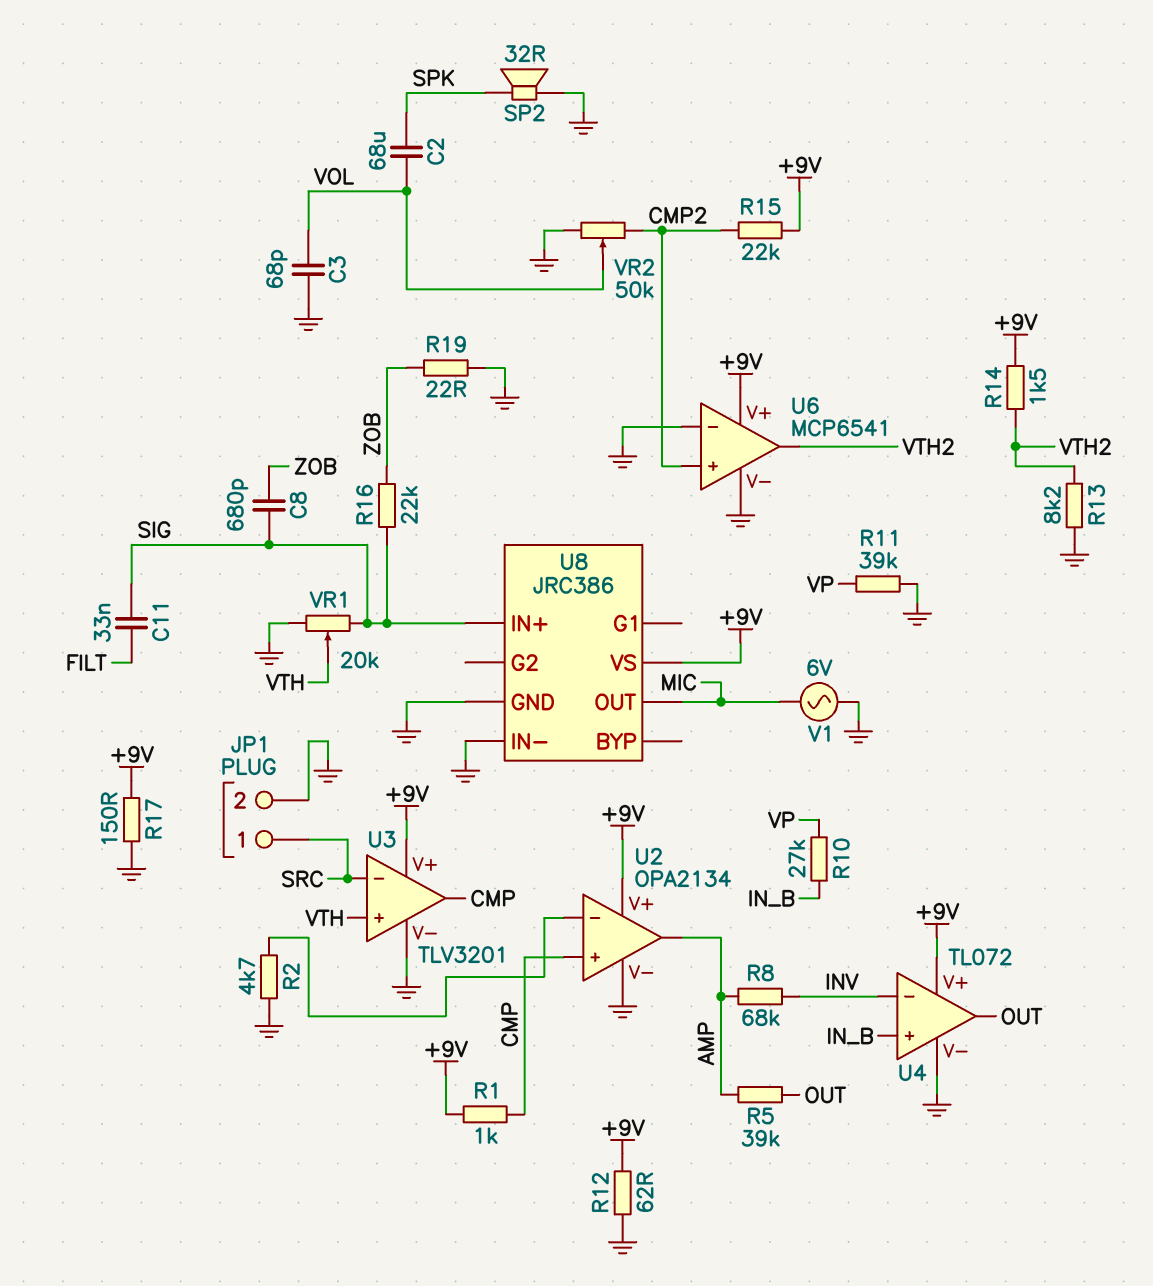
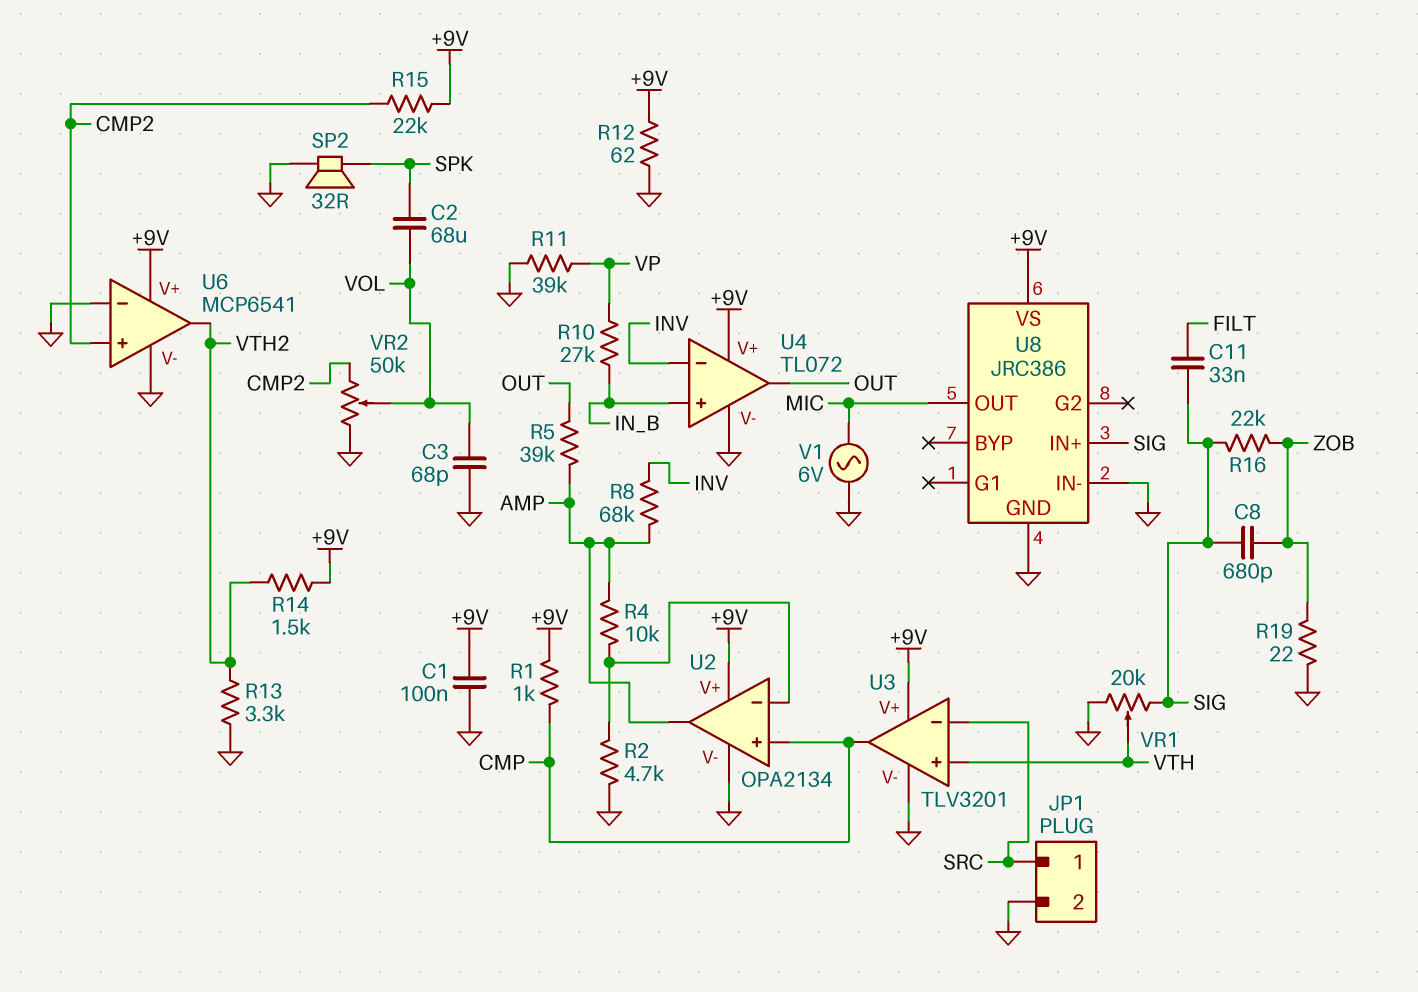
C1: none -> 100nF (+9V, GND)
R4: none -> 10k (AMP, U2/in-)
R13: 8.2k (GND, VTH2) -> 3.3k (GND, VTH2)
R17: 150 (+9V, GND) -> none

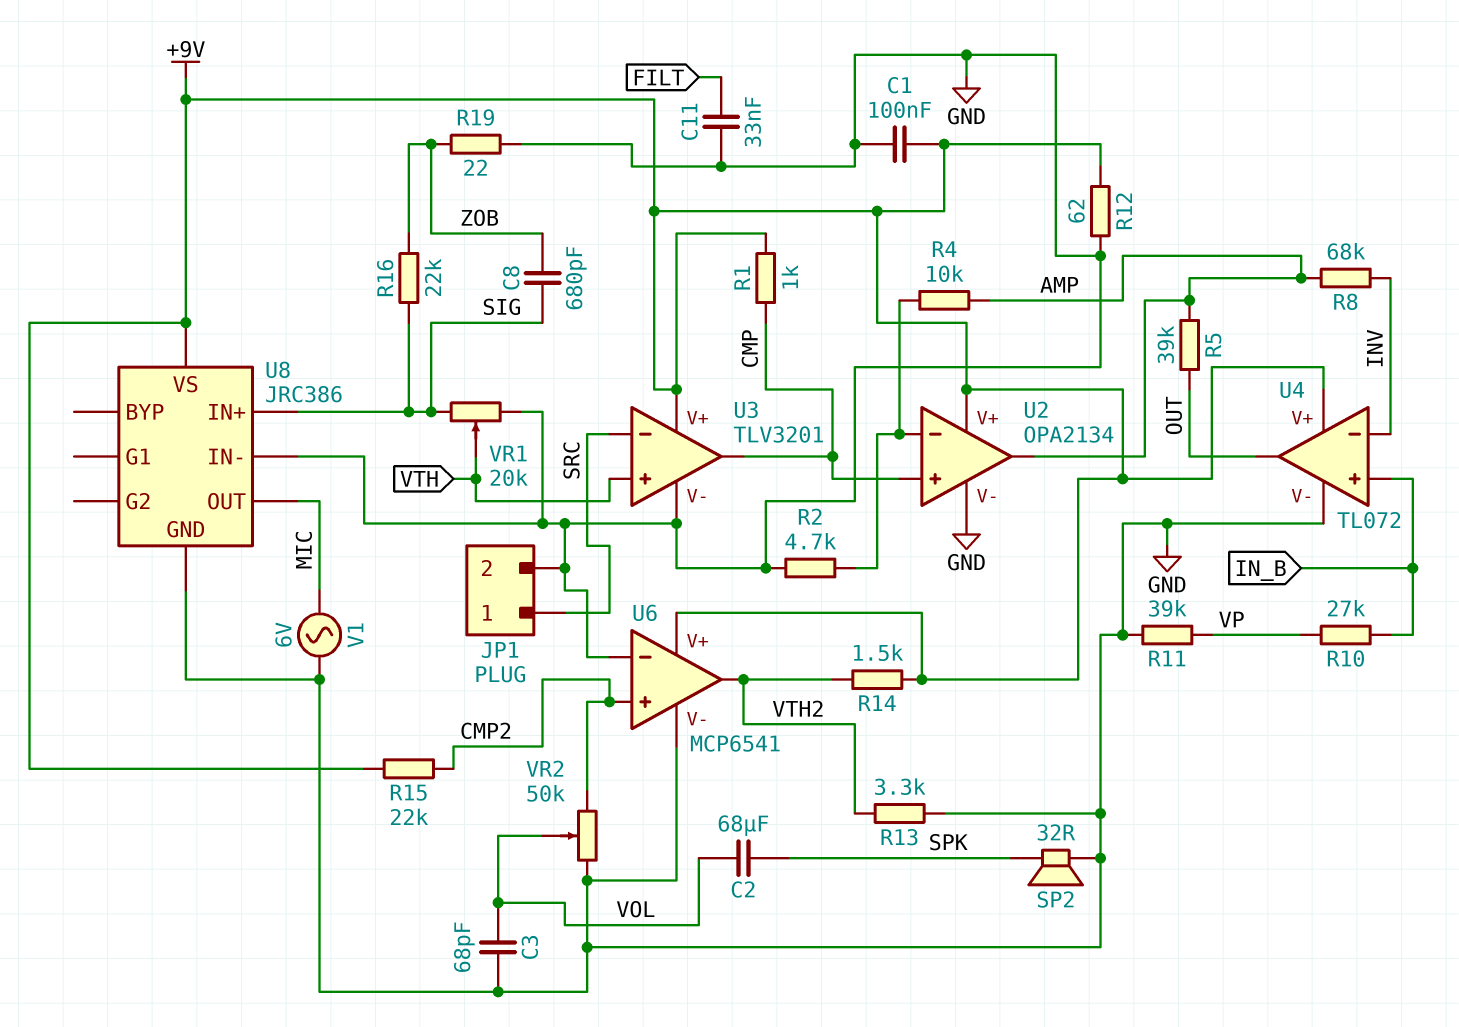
C11: 33nF (FILT, SIG) -> 33nF (FILT, GND)

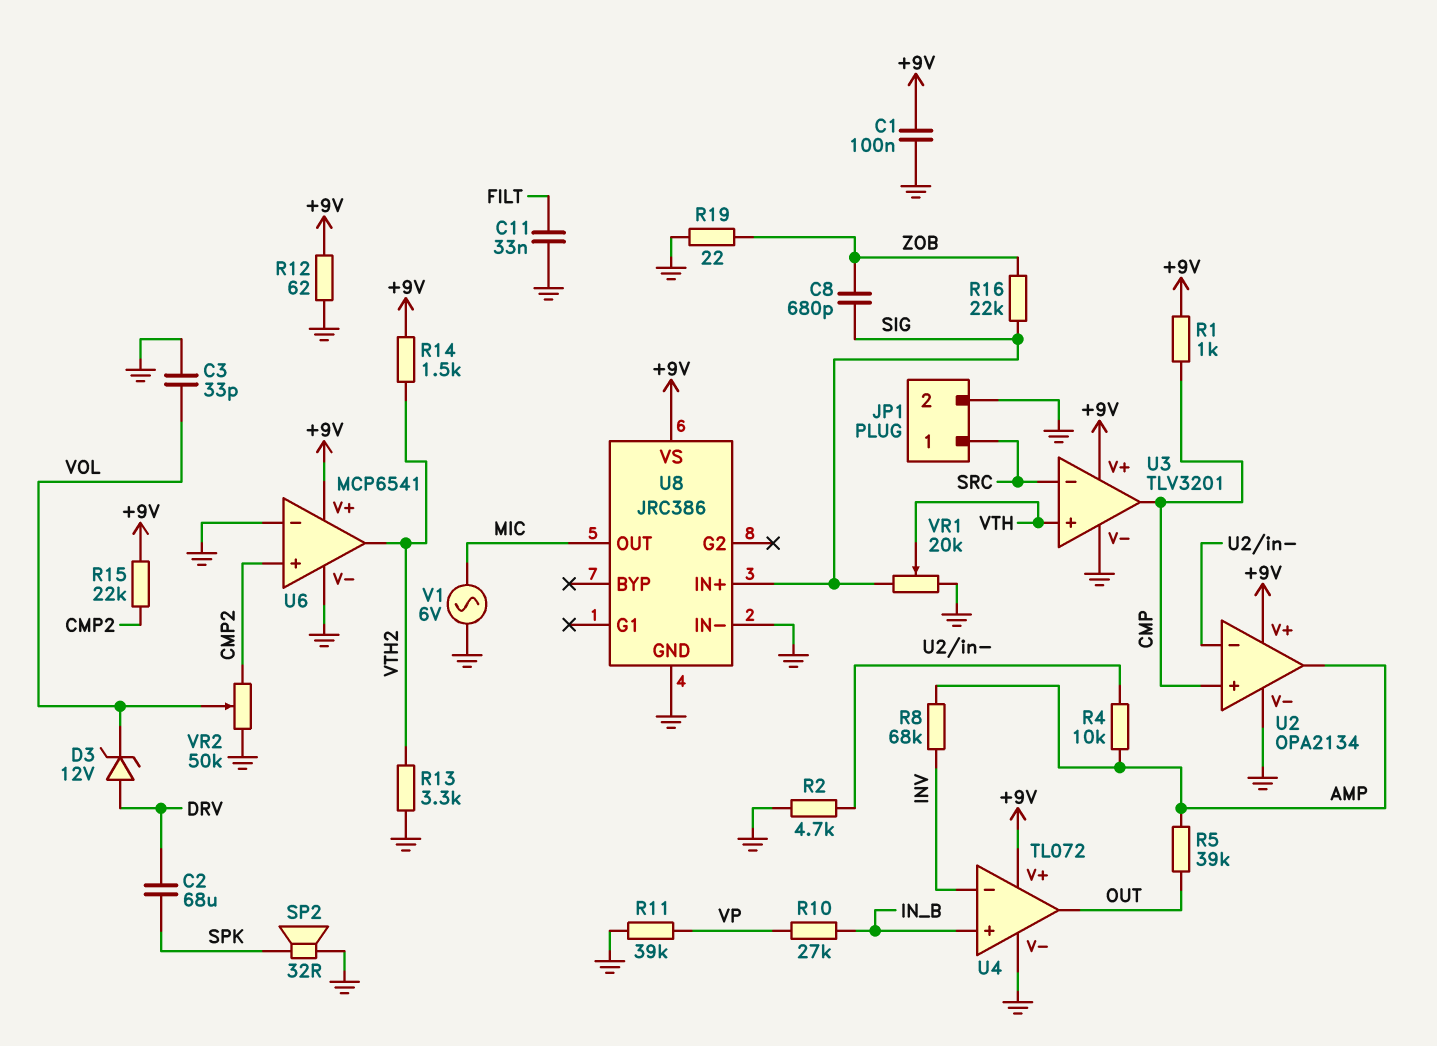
C2: 68uF (SPK, VOL) -> 68uF (DRV, SPK)
C3: 68pF (GND, VOL) -> 33pF (GND, VOL)
D3: none -> zener 12V (A DRV, K VOL)

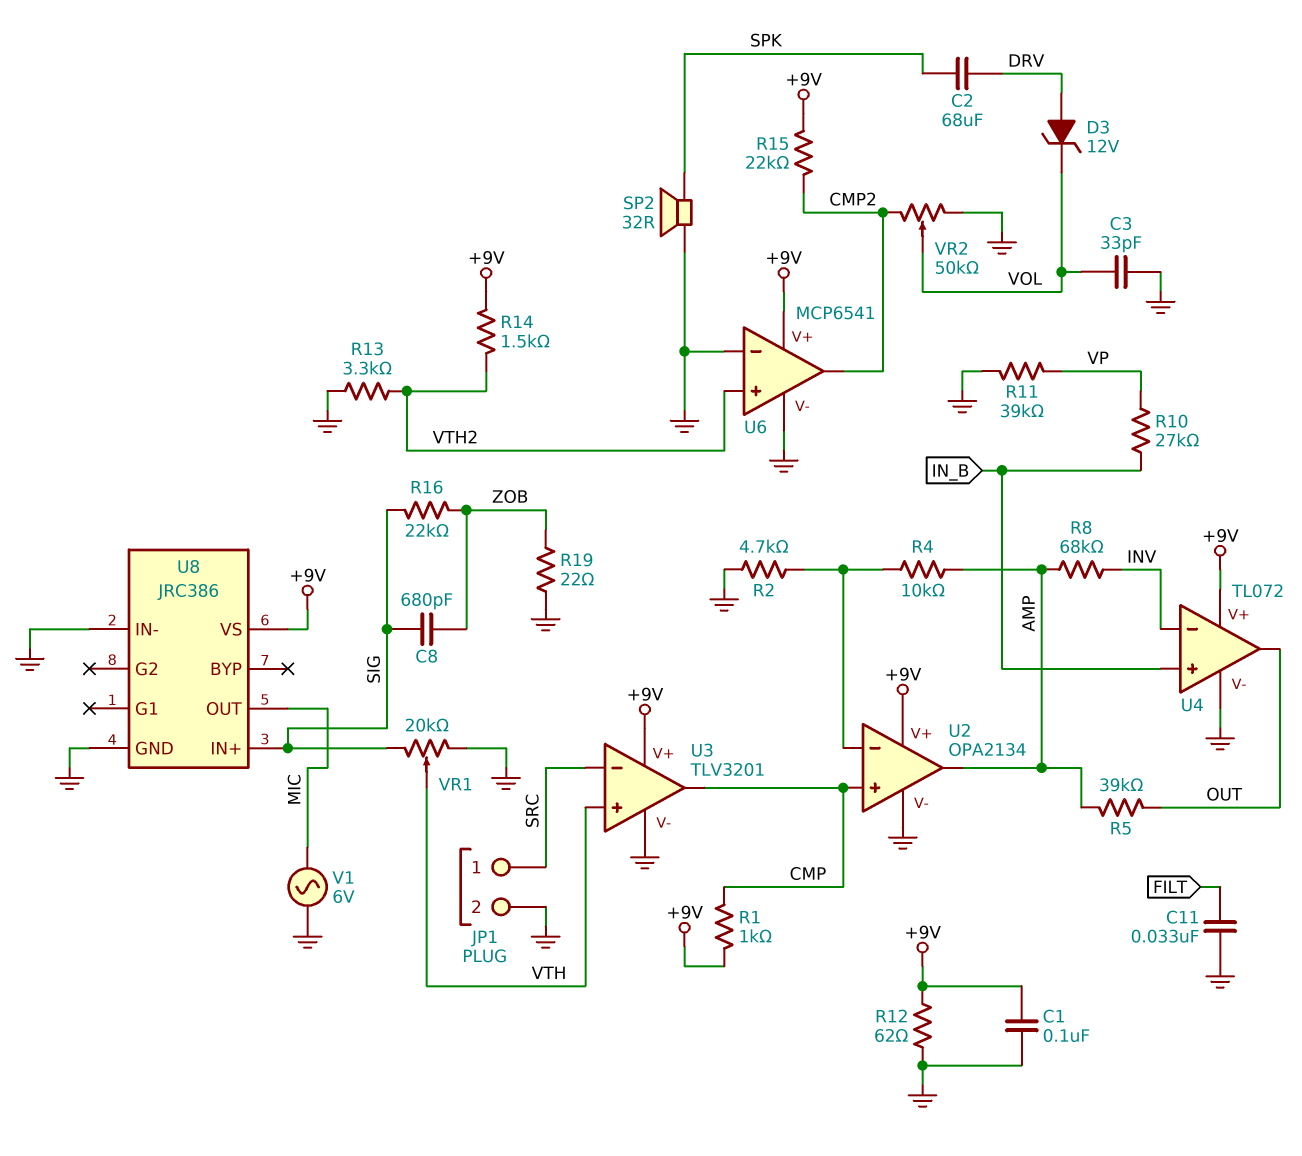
U6 pin in+: CMP2 -> VTH2
U6 pin out: VTH2 -> CMP2

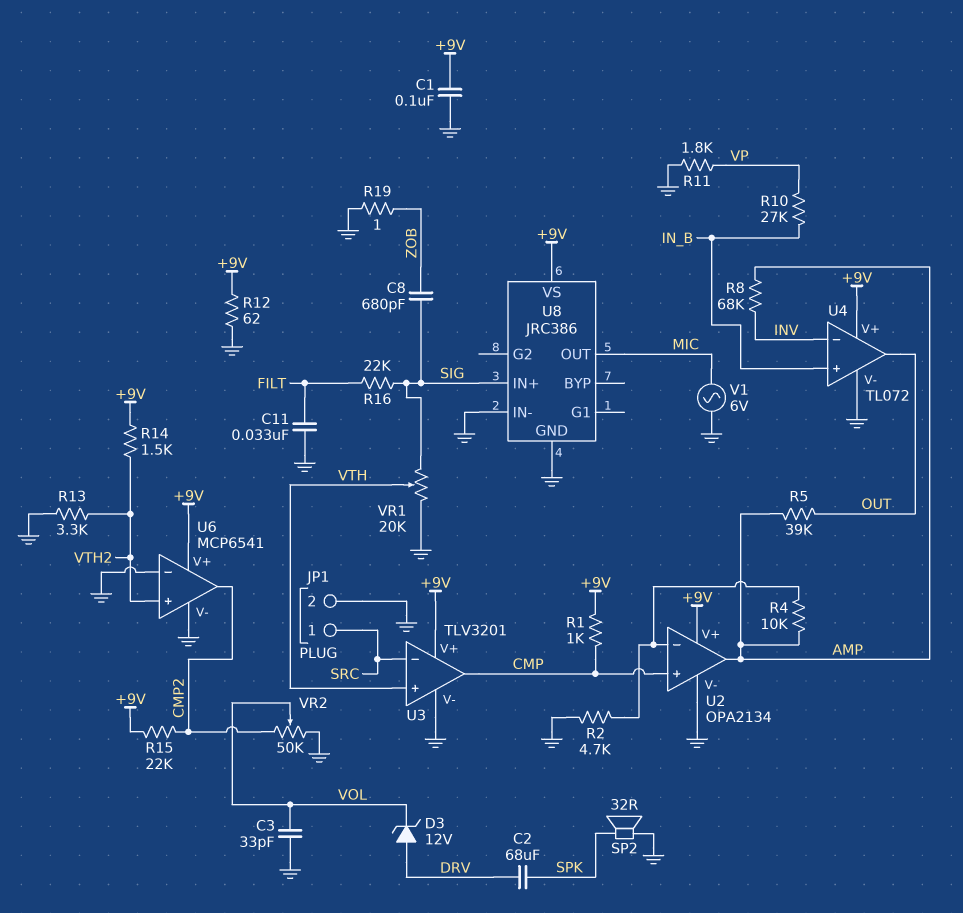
R11: 39k (GND, VP) -> 1.8k (GND, VP)
R16: 22k (SIG, ZOB) -> 22k (FILT, SIG)
R19: 22 (GND, ZOB) -> 1 (GND, ZOB)

